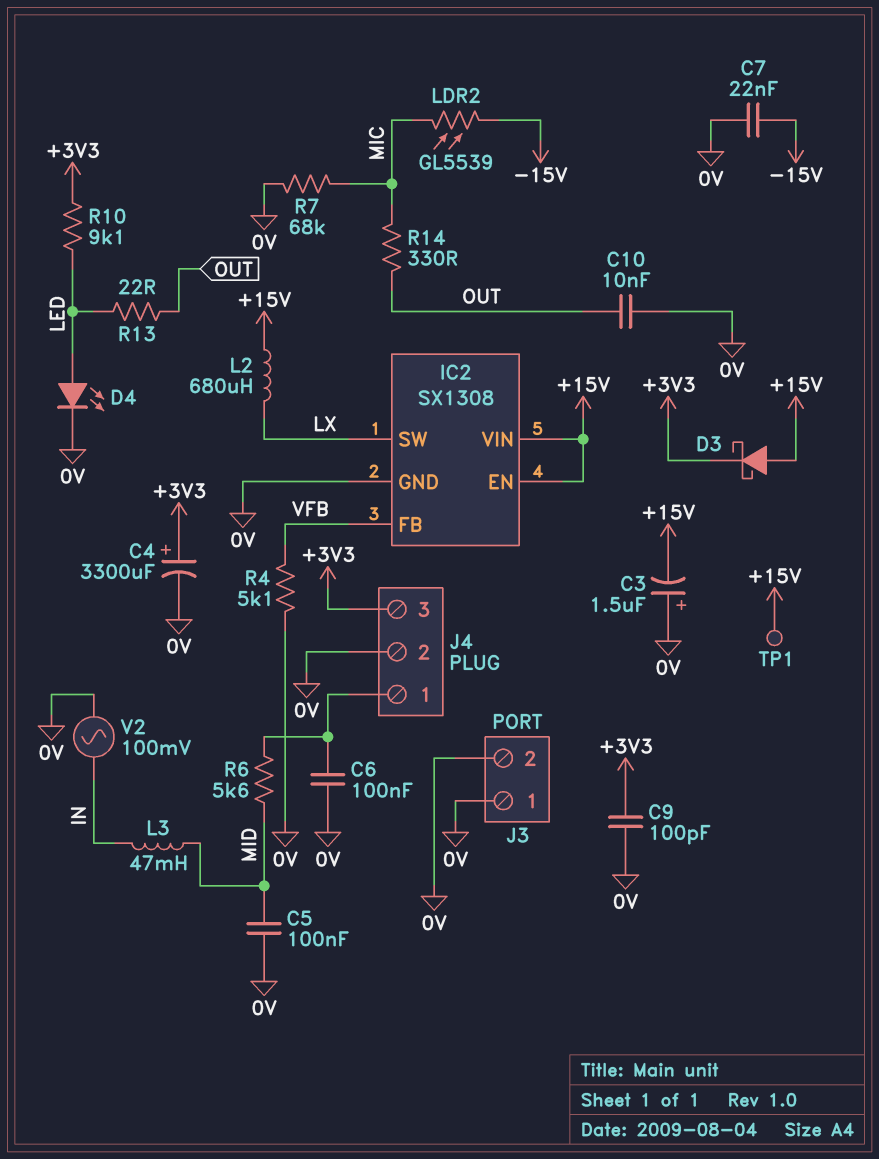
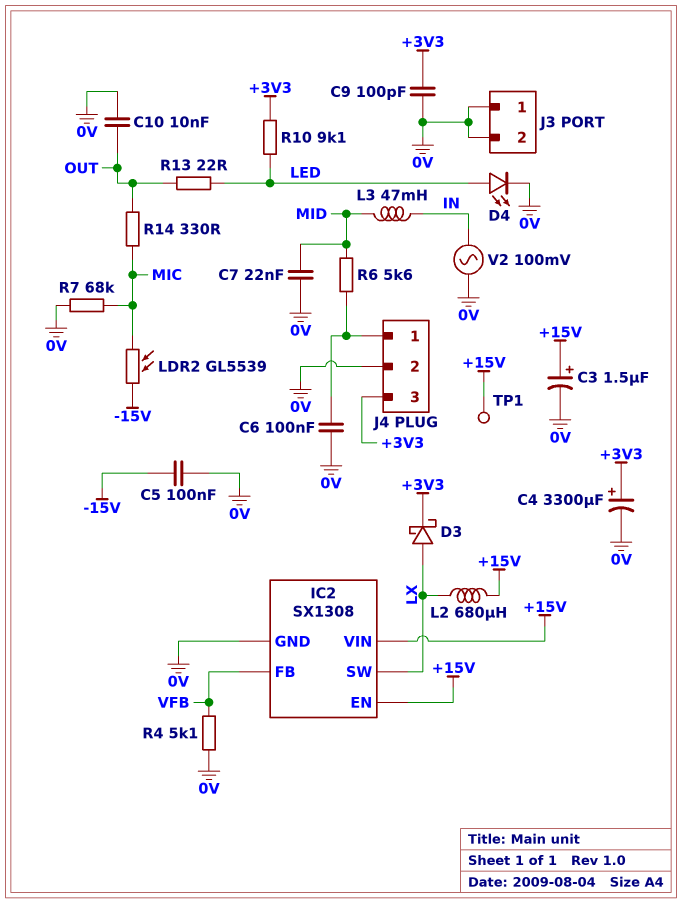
C3: 1.5uF (plus 0V, minus +15V) -> 1.5uF (plus +15V, minus 0V)
C5: 100nF (0V, MID) -> 100nF (-15V, 0V)
C7: 22nF (-15V, 0V) -> 22nF (0V, MID)
D3: schottky (A +15V, K +3V3) -> schottky (A LX, K +3V3)

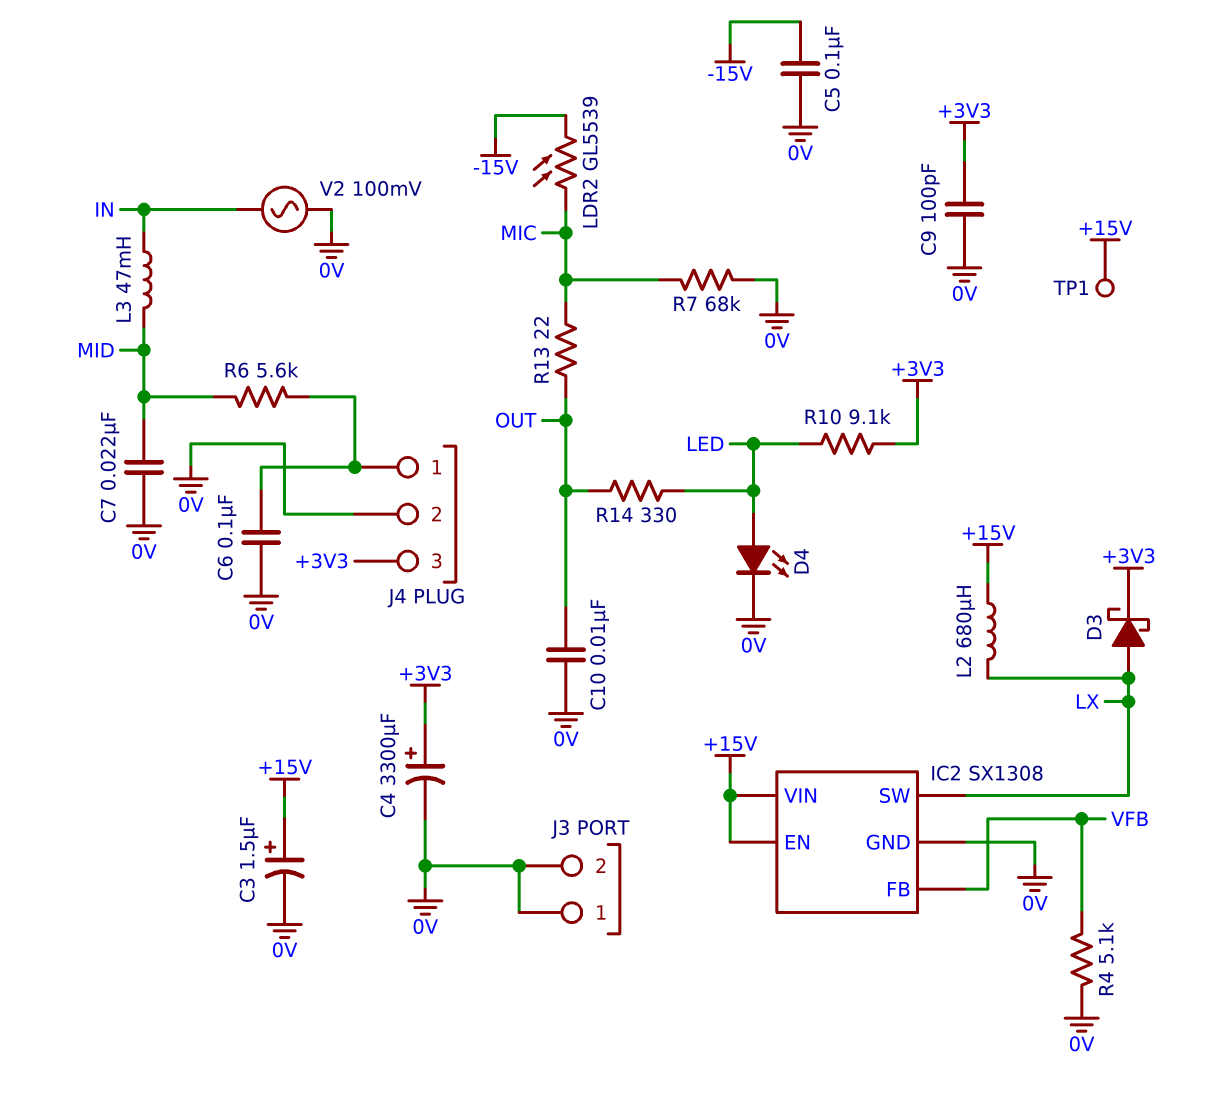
R13: 22 (LED, OUT) -> 22 (MIC, OUT)
R14: 330 (MIC, OUT) -> 330 (LED, OUT)

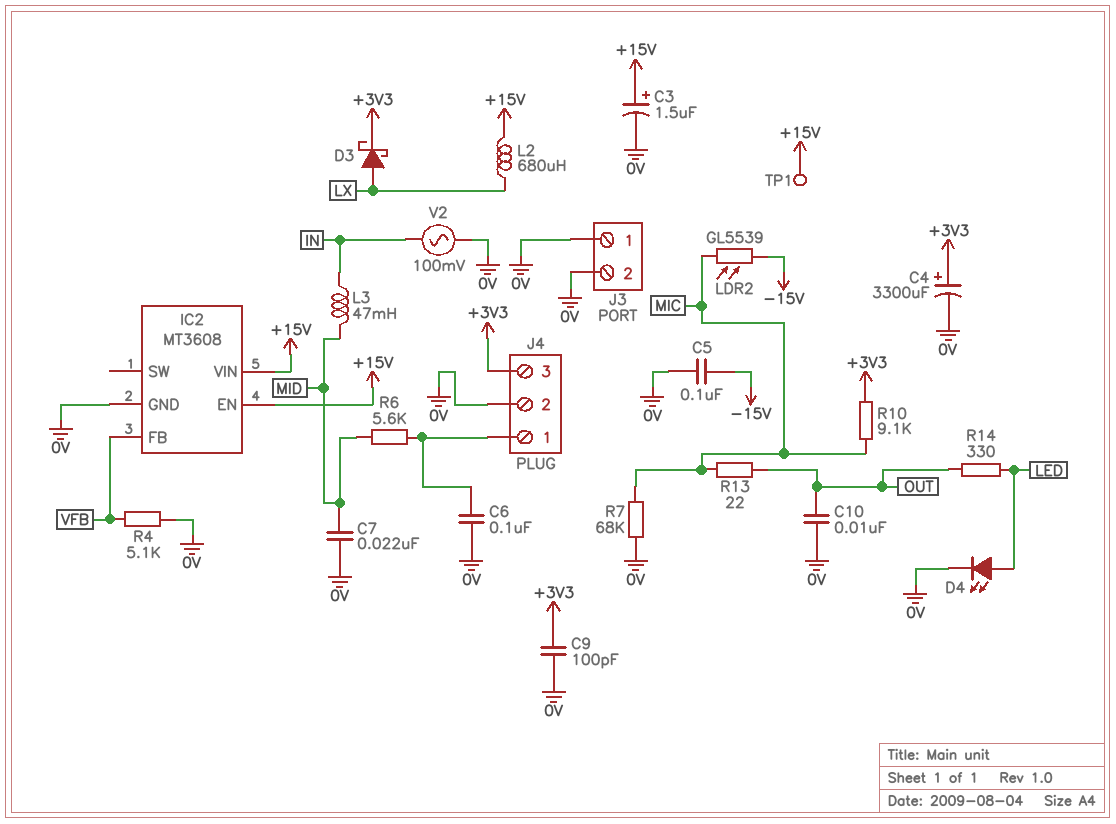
IC2: SX1308 -> MT3608
IC2 pin SW: LX -> none
R10: 9.1k (+3V3, LED) -> 9.1k (+3V3, MIC)

